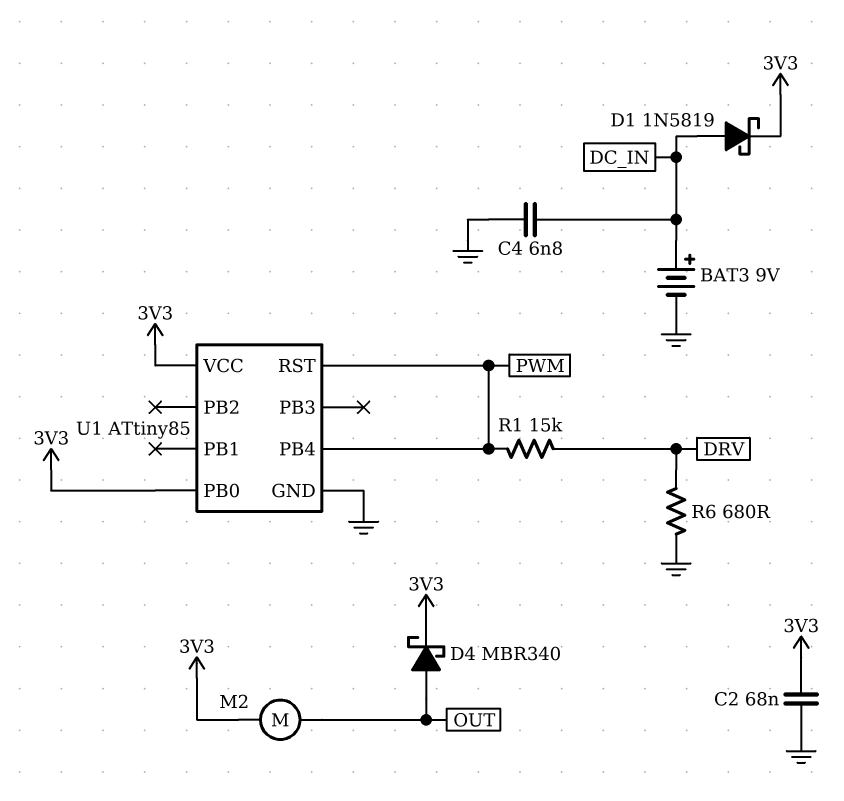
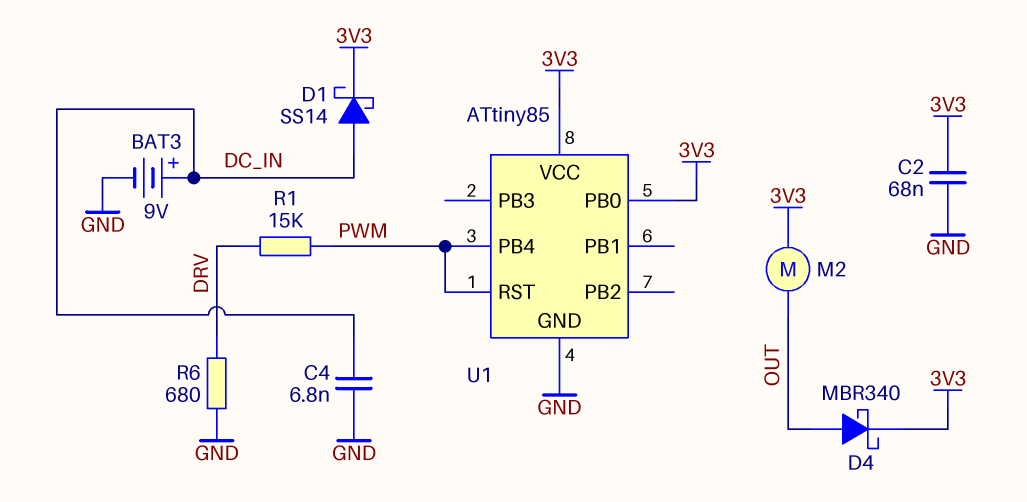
D1: schottky 1N5819 (A DC_IN, K 3V3) -> schottky SS14 (A DC_IN, K 3V3)

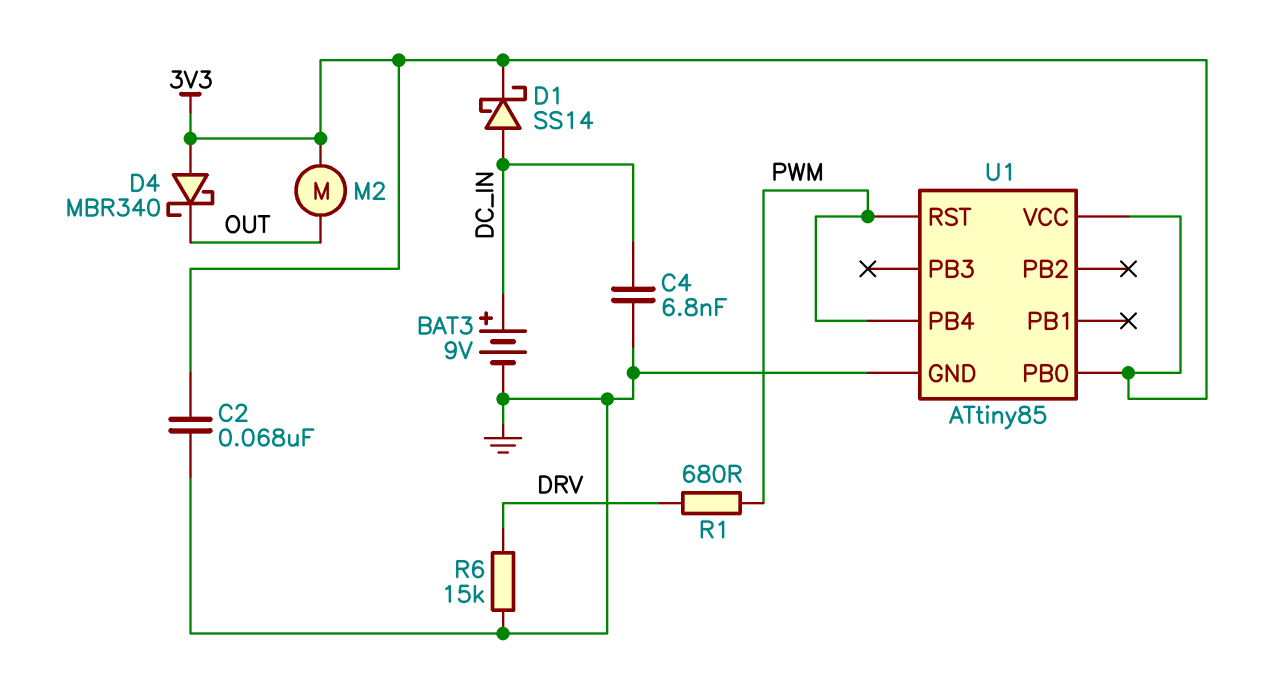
D4: schottky MBR340 (A OUT, K 3V3) -> schottky MBR340 (A 3V3, K OUT)
R1: 15k (DRV, PWM) -> 680 (DRV, PWM)
R6: 680 (DRV, GND) -> 15k (DRV, GND)

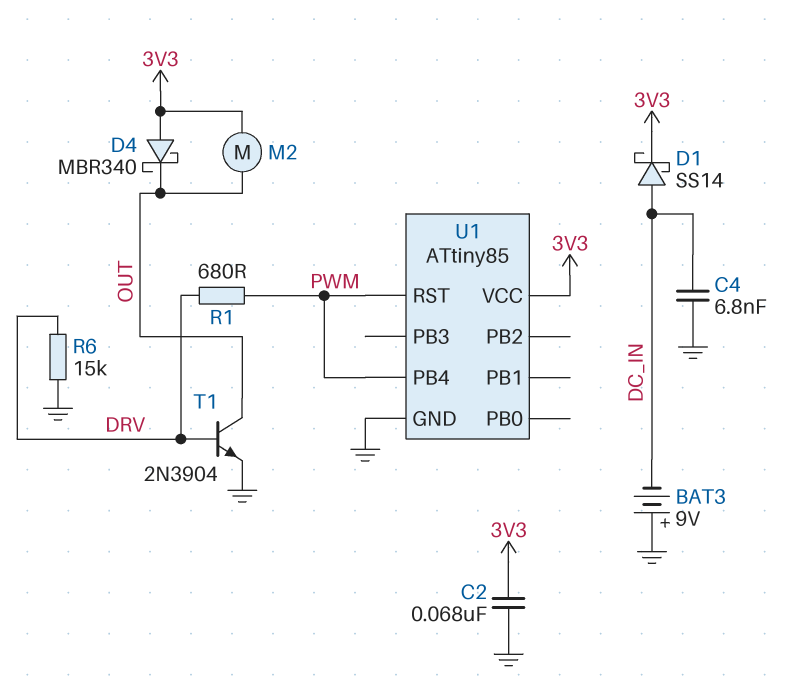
BAT3: 9V (plus DC_IN, minus GND) -> 9V (plus GND, minus DC_IN)
T1: none -> NPN 2N3904 (B DRV, C OUT, E GND)
U1 pin PB0: 3V3 -> none

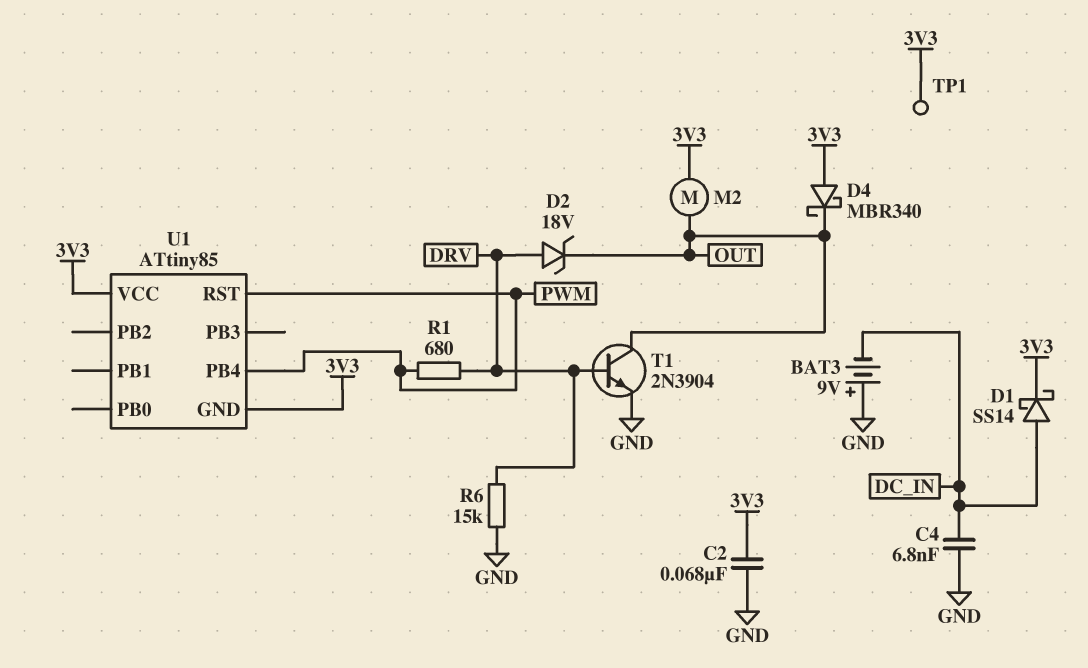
D2: none -> zener 18V (A DRV, K OUT)
TP1: none -> test point (3V3)
U1 pin GND: GND -> 3V3

